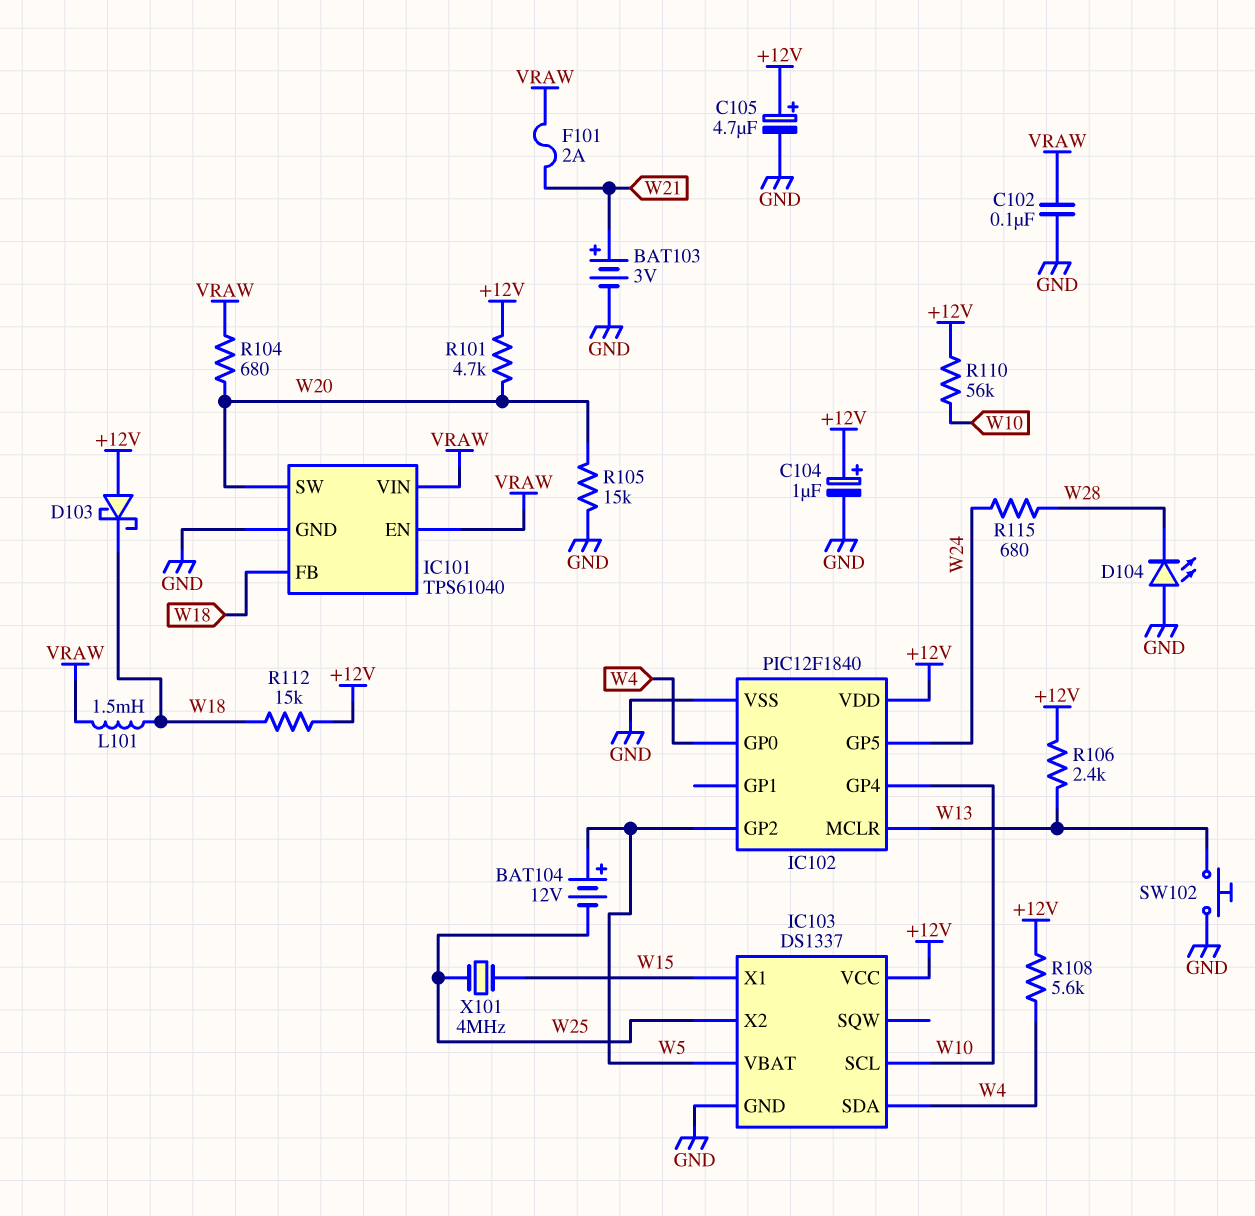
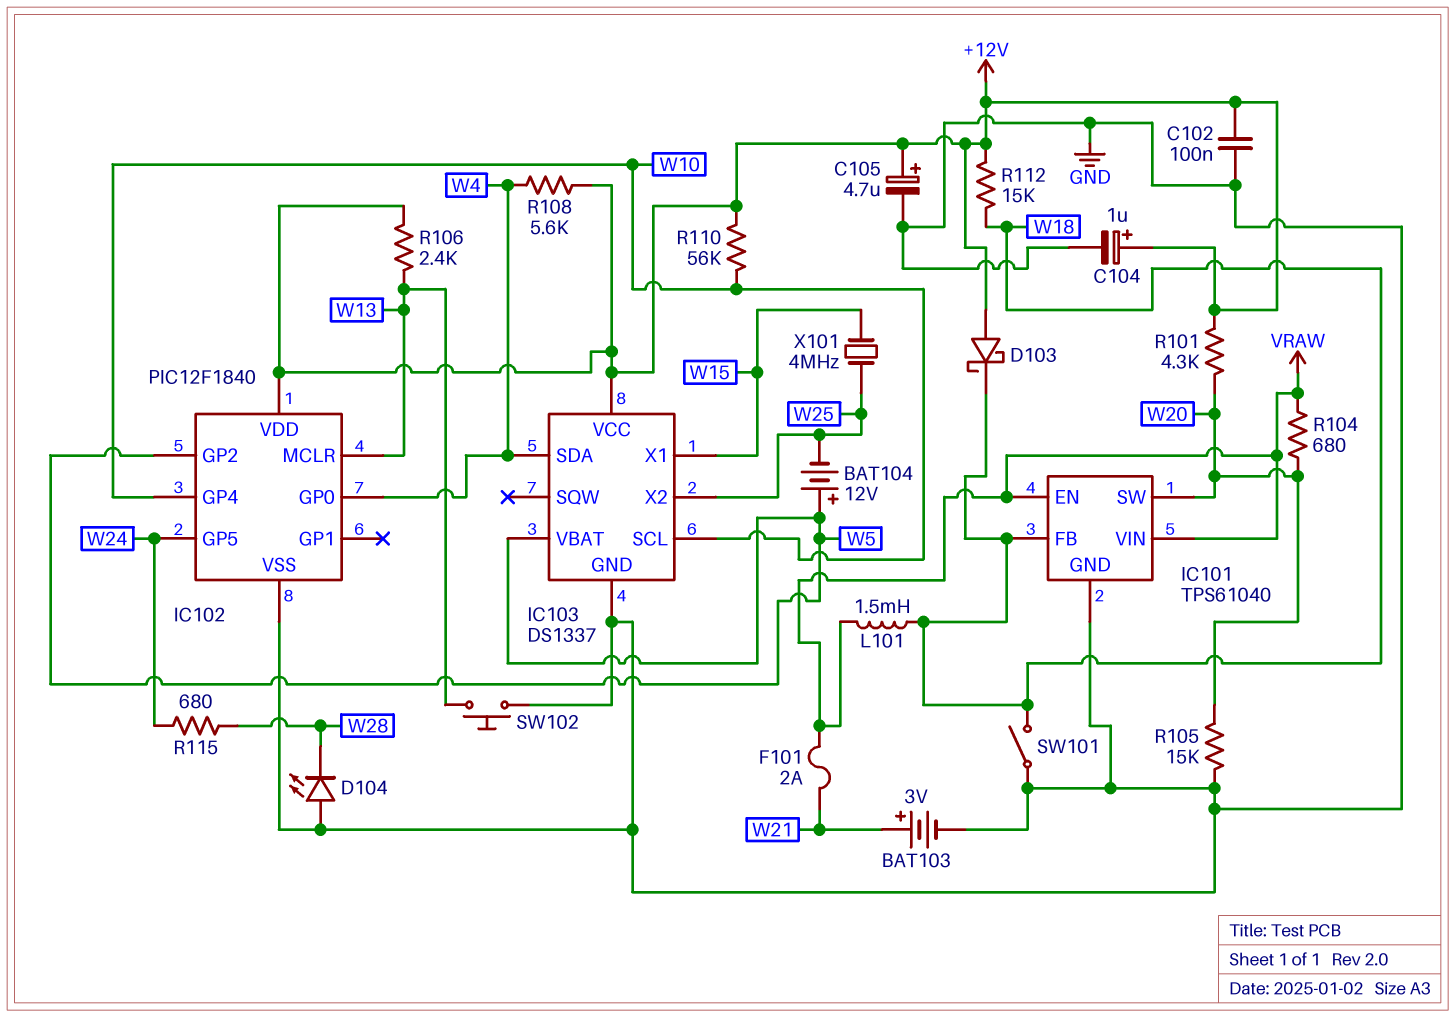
C102: 100nF (GND, VRAW) -> 100nF (+12V, GND)
R101: 4.7k (+12V, W20) -> 4.3k (+12V, W20)
SW101: none -> switch (GND, W18)

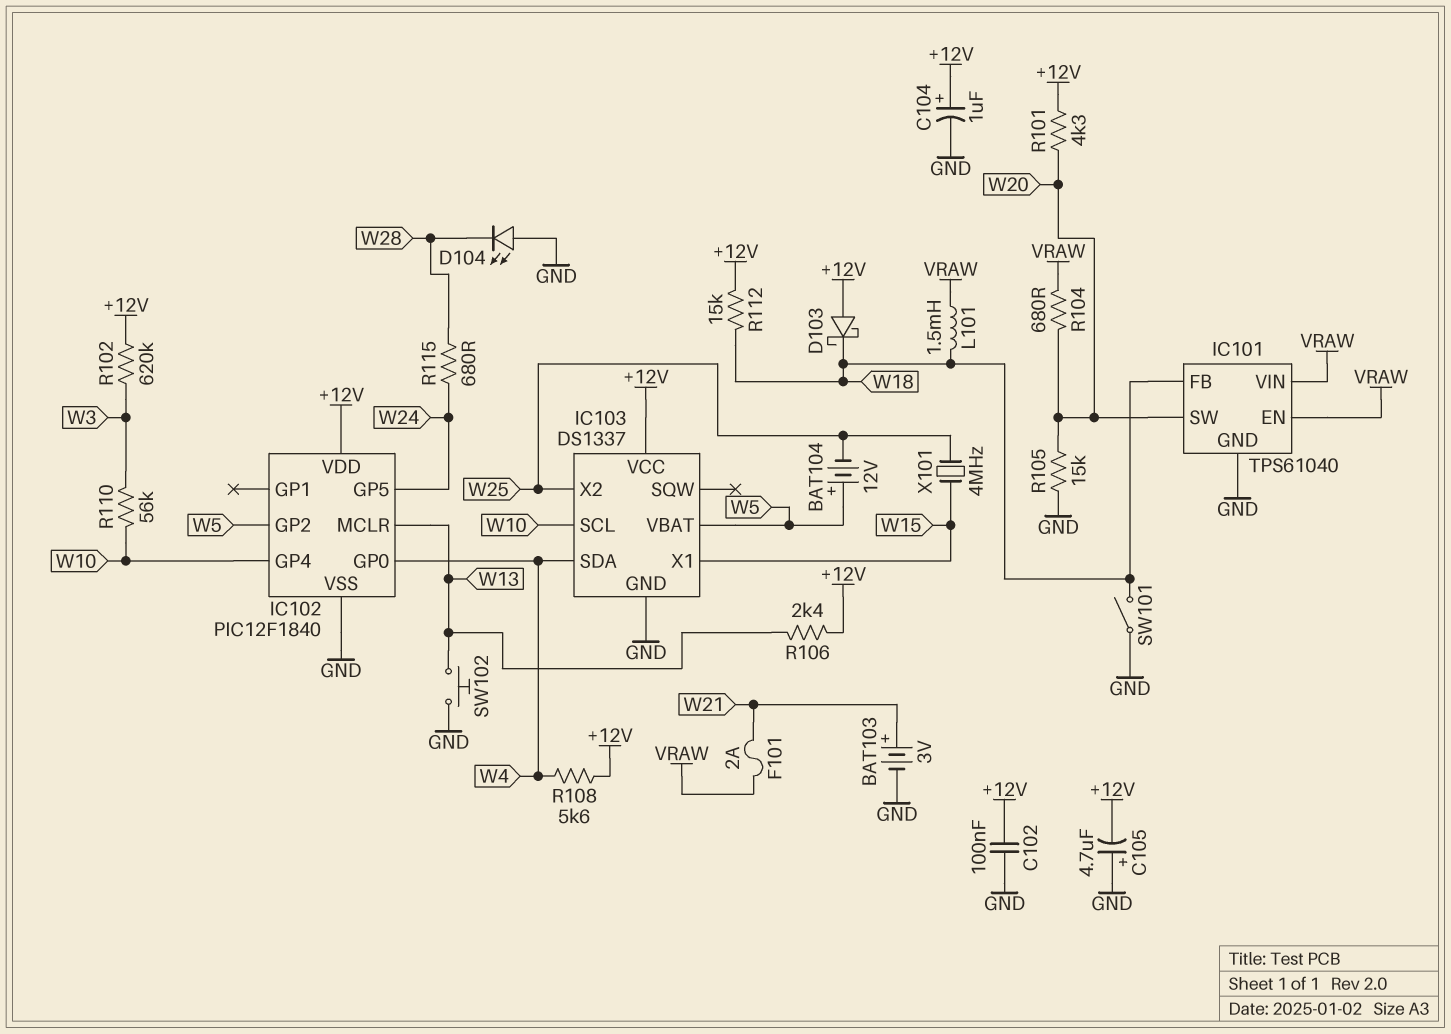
C105: 4.7uF (plus +12V, minus GND) -> 4.7uF (plus GND, minus +12V)
R102: none -> 620k (+12V, W3)
R110: 56k (+12V, W10) -> 56k (W3, W10)

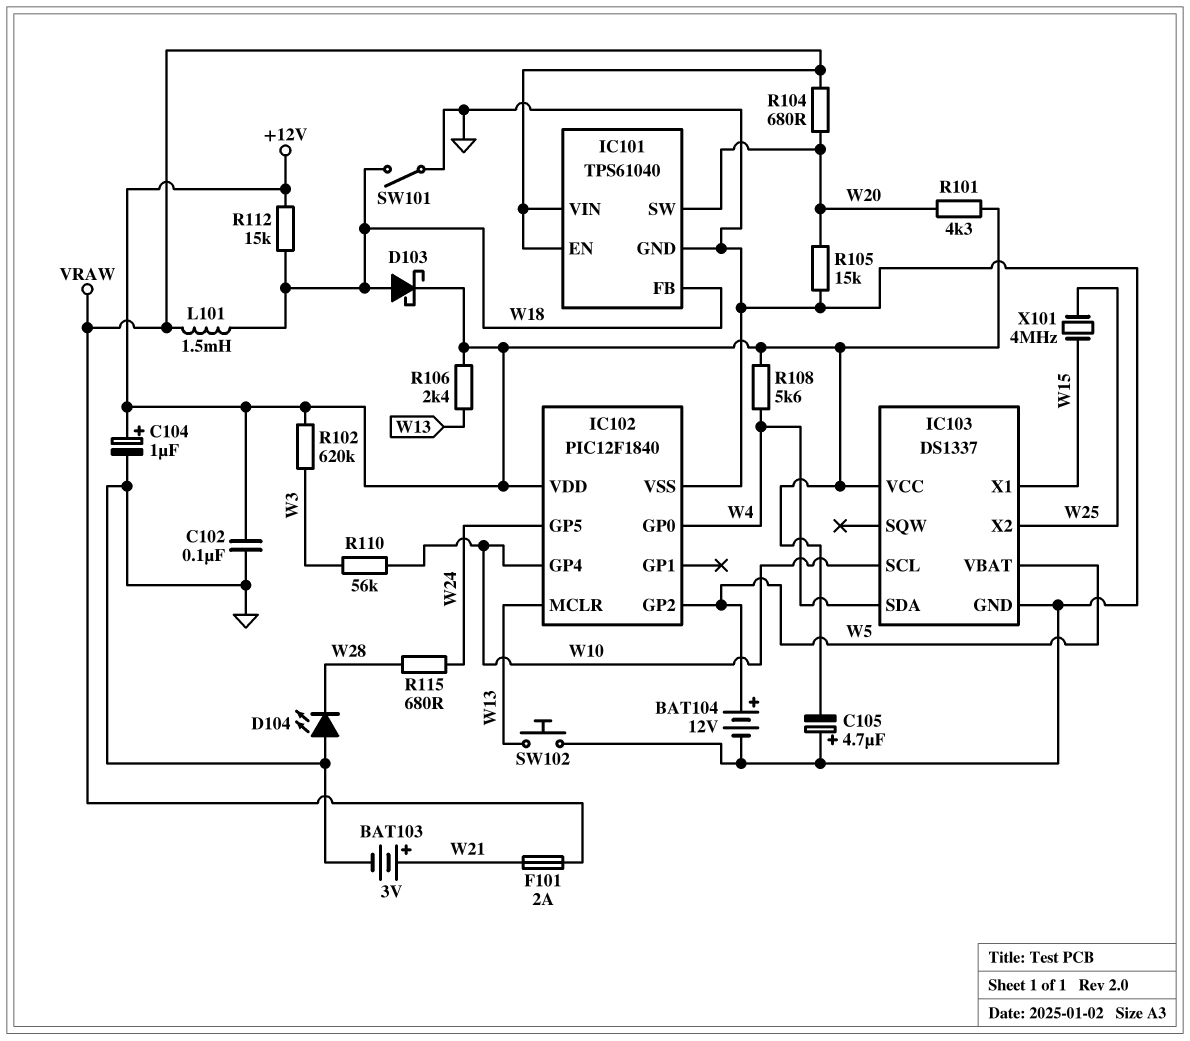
BAT104: 12V (plus W5, minus W25) -> 12V (plus W5, minus GND)
D103: schottky (A +12V, K W18) -> schottky (A W18, K +12V)

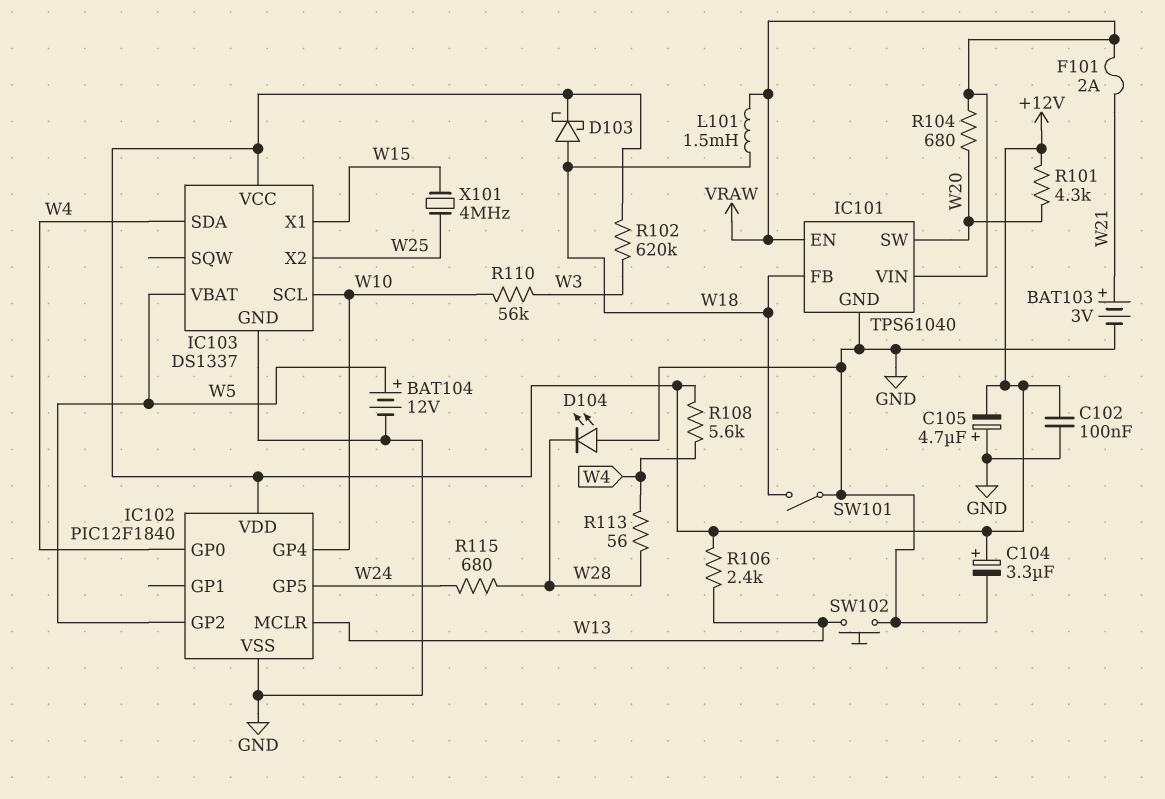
C104: 1uF (plus +12V, minus GND) -> 3.3uF (plus +12V, minus GND)
R105: 15k (GND, W20) -> none
R112: 15k (+12V, W18) -> none
R113: none -> 56 (W4, W28)

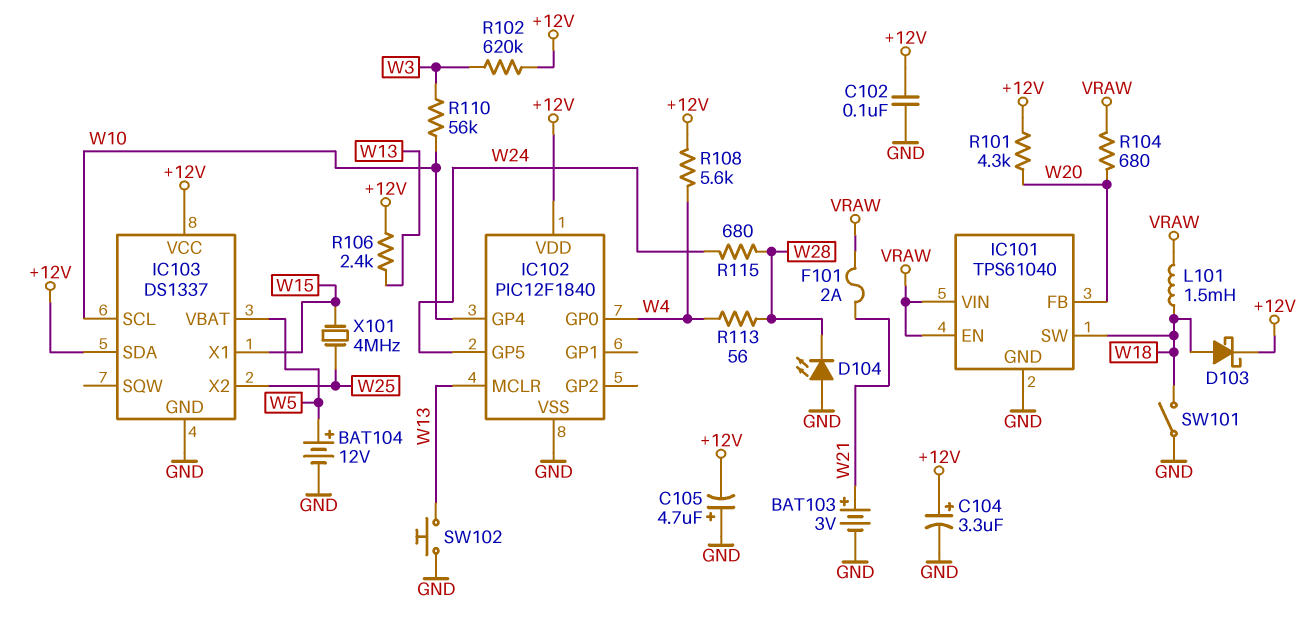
IC101 pin FB: W18 -> W20
IC101 pin SW: W20 -> W18
IC102 pin GP2: W5 -> none
IC103 pin SDA: W4 -> +12V

